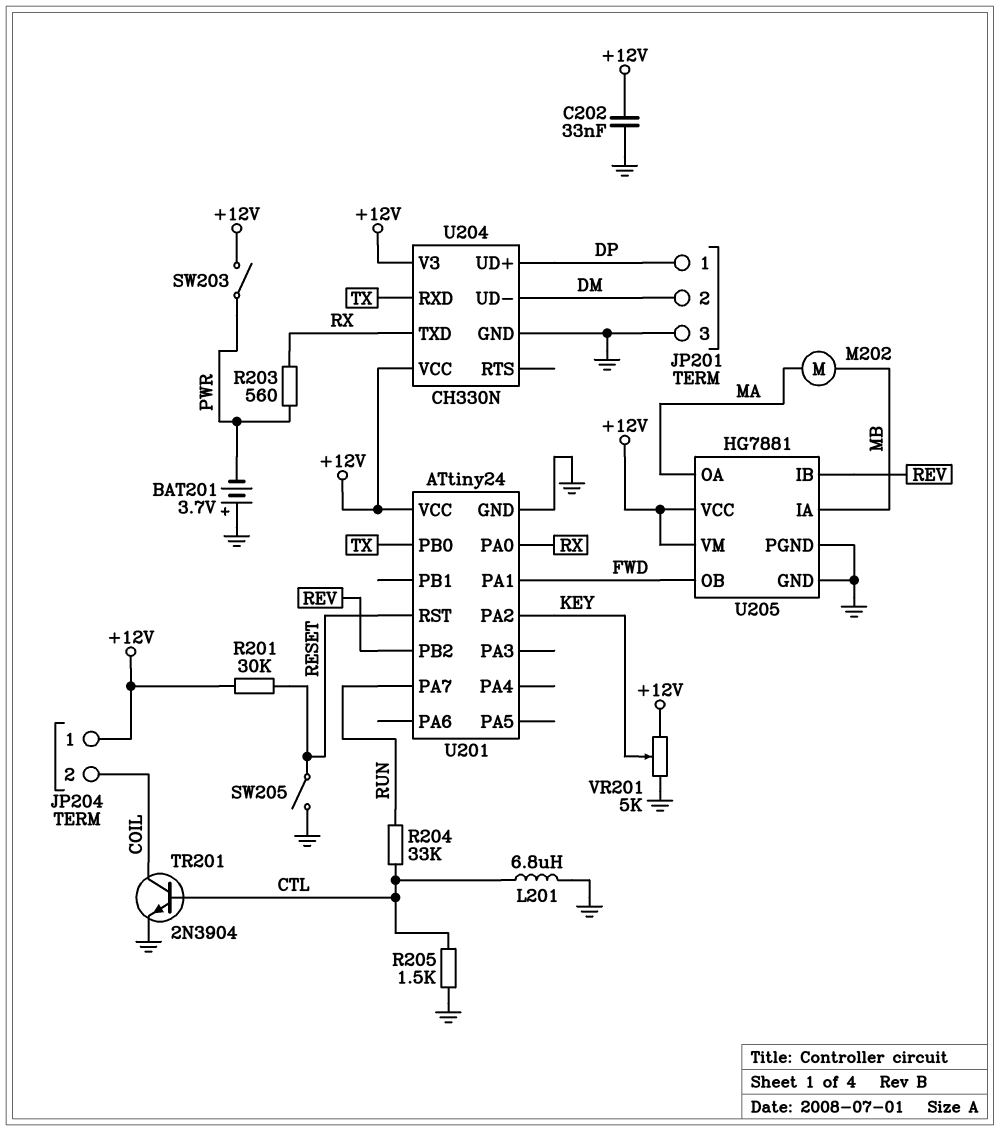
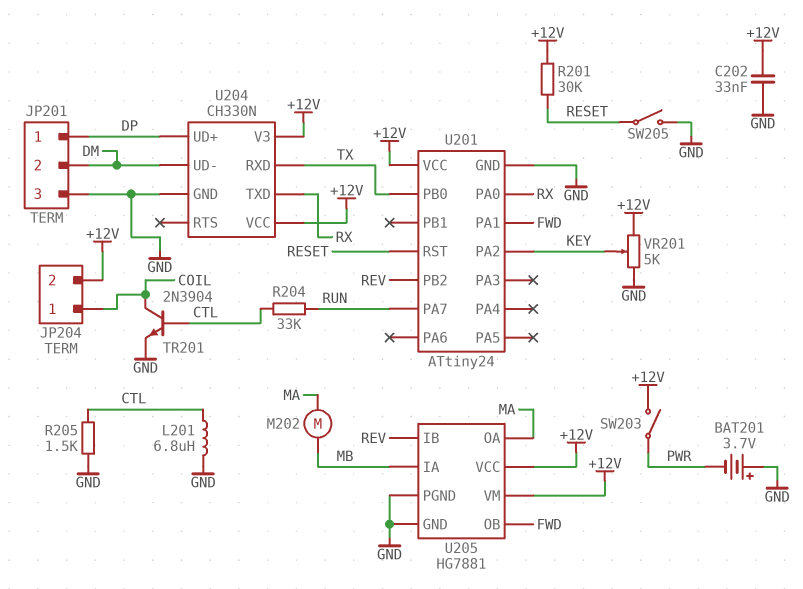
JP204 pin 1: +12V -> COIL
JP204 pin 2: COIL -> +12V
R203: 560 (PWR, RX) -> none

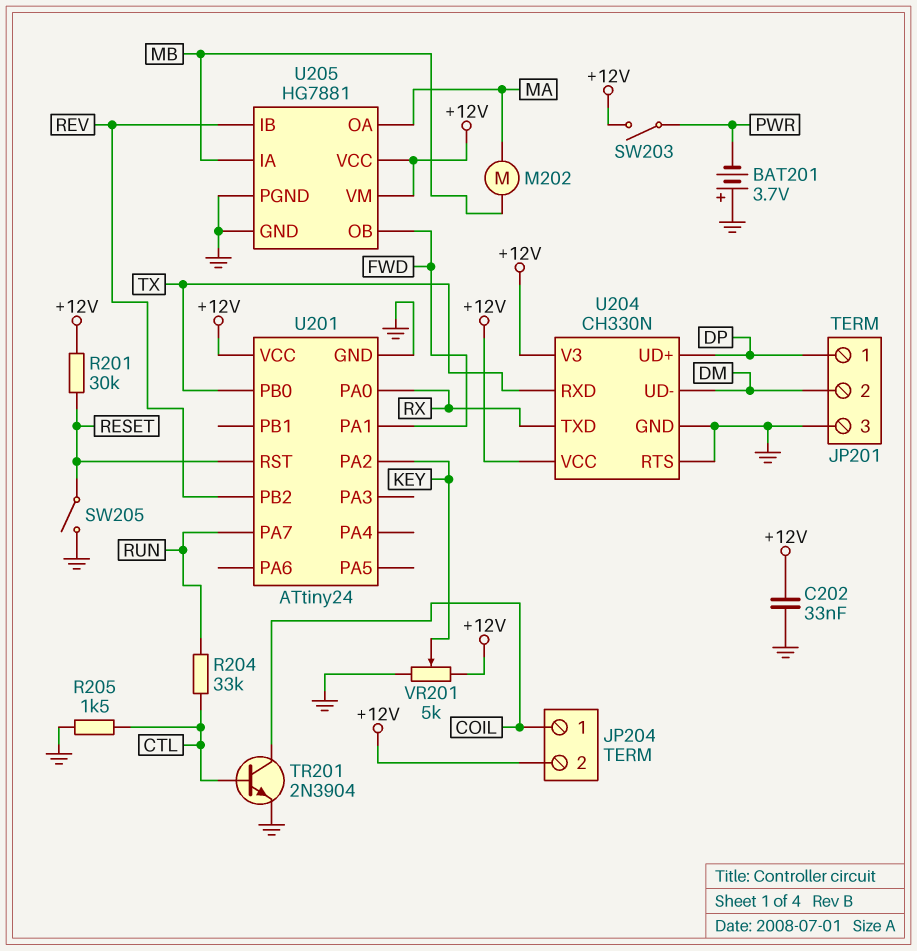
L201: 6.8uH (CTL, GND) -> none
U204 pin RTS: none -> GND

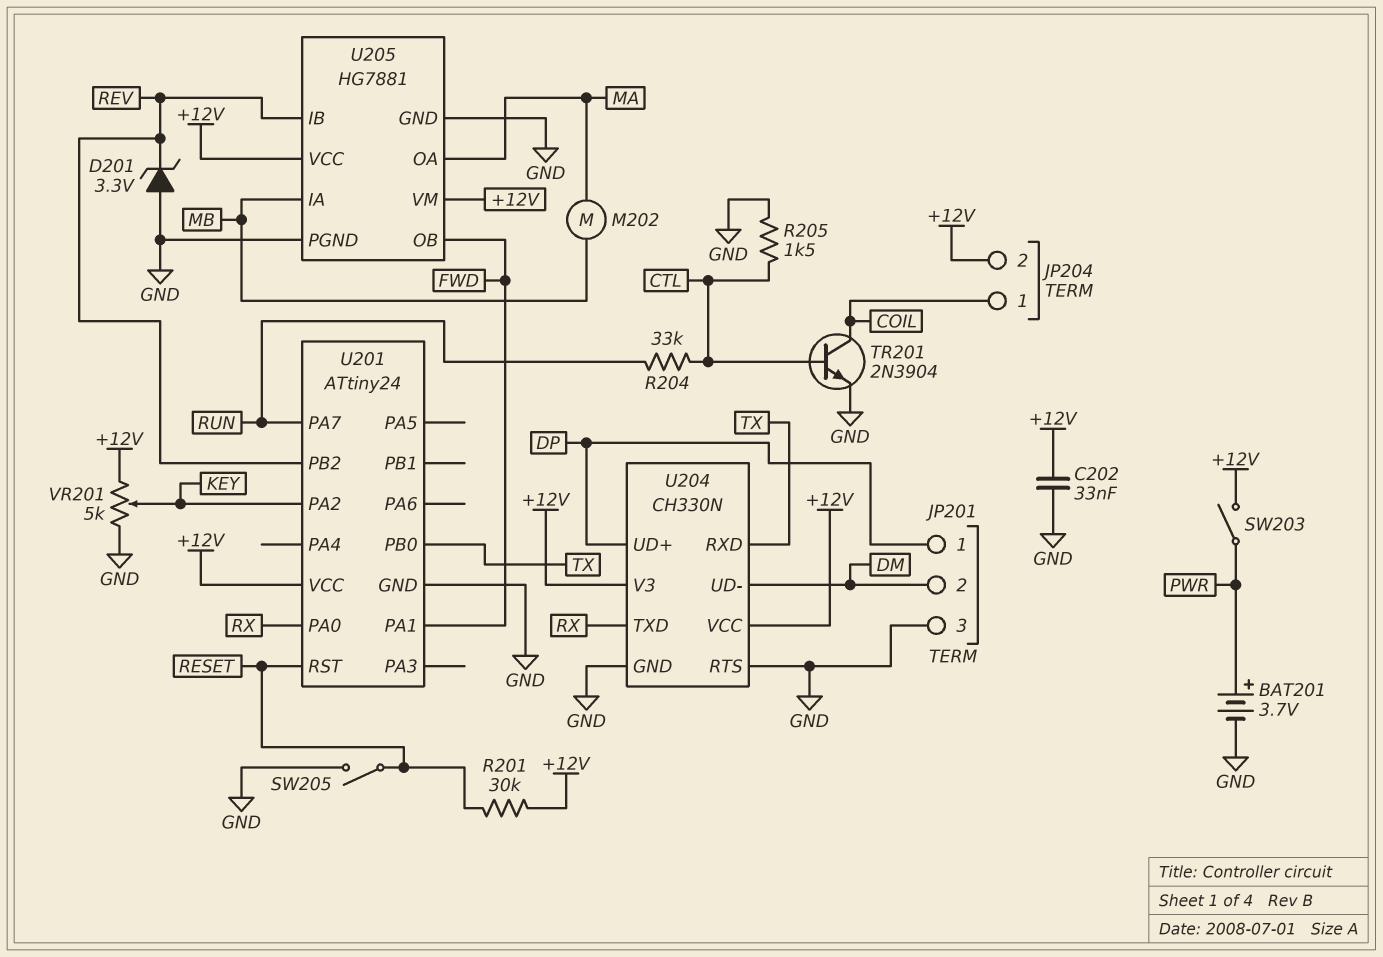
BAT201: 3.7V (plus GND, minus PWR) -> 3.7V (plus PWR, minus GND)
D201: none -> zener 3.3V (A GND, K REV)

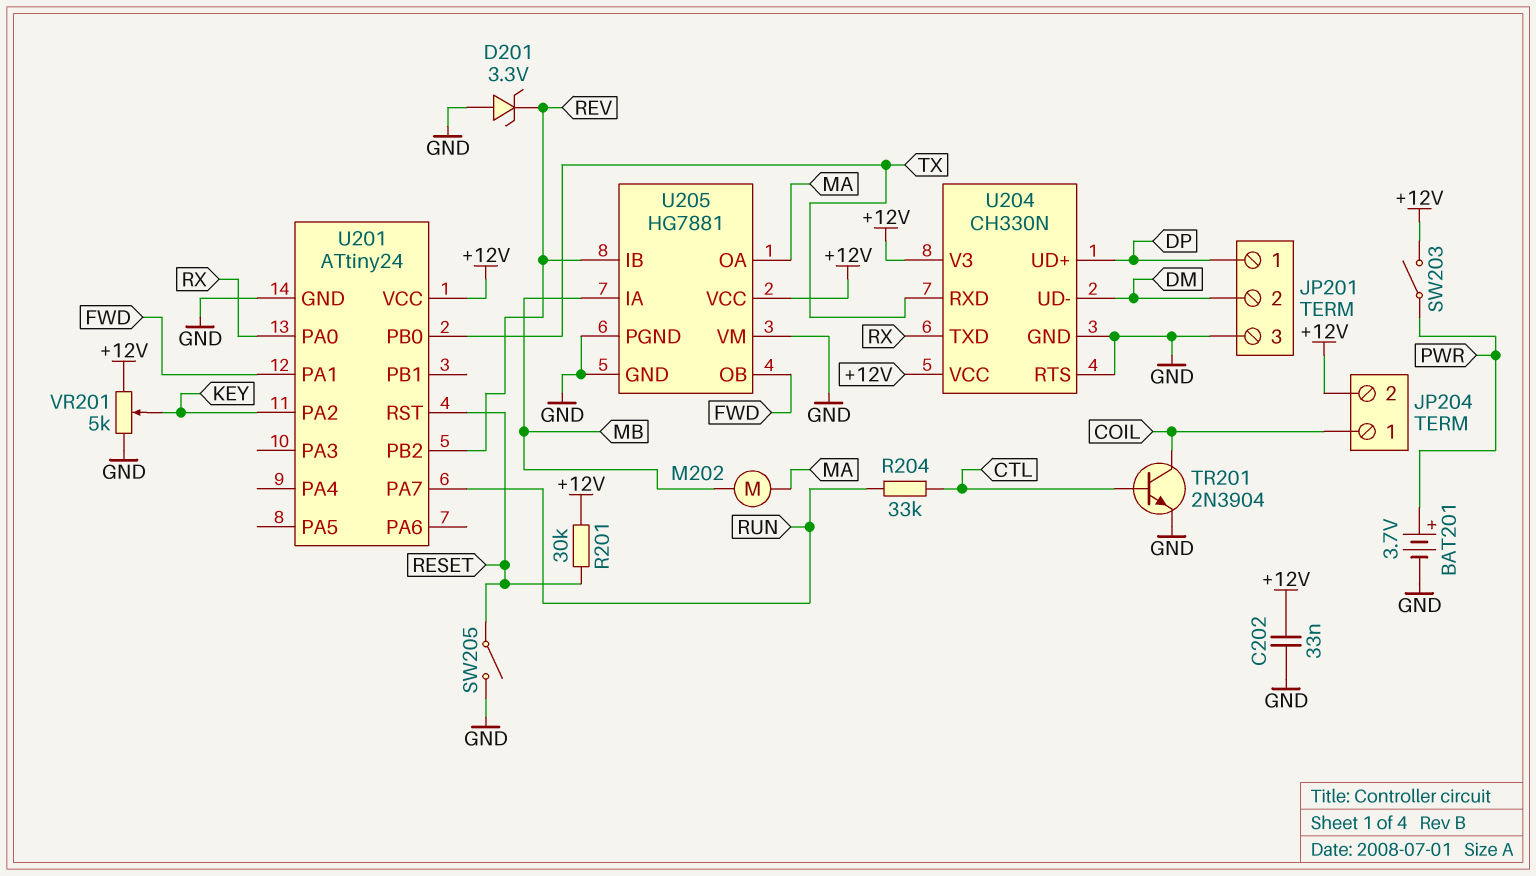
R205: 1.5k (CTL, GND) -> none
U205 pin VM: +12V -> GND

